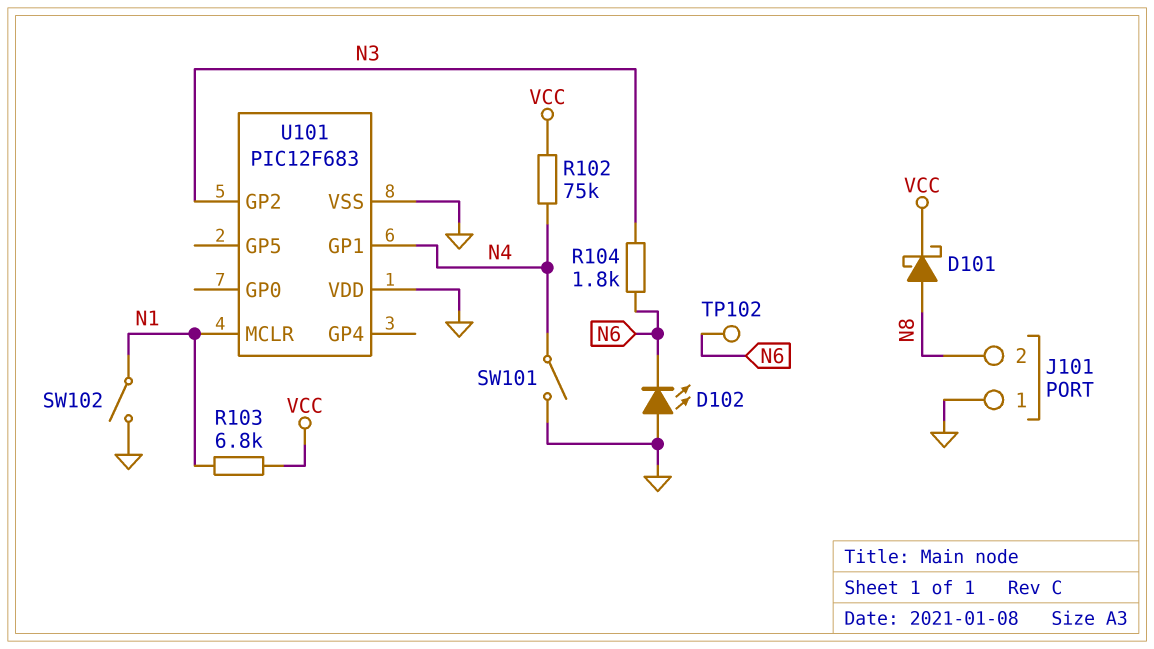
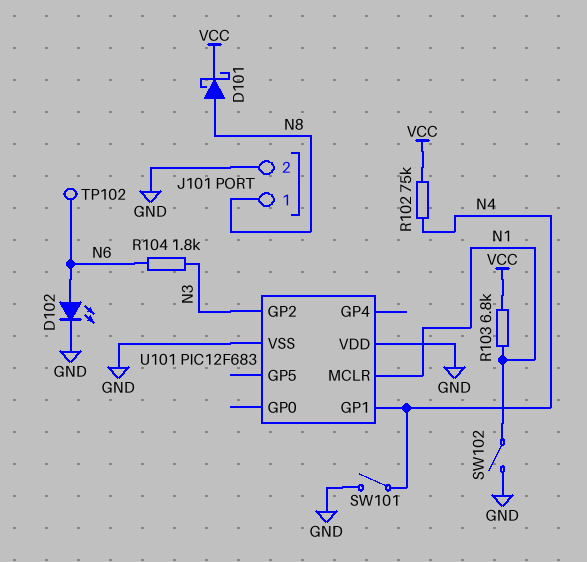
D102: LED (A GND, K N6) -> LED (A N6, K GND)
J101 pin 1: GND -> N8
J101 pin 2: N8 -> GND

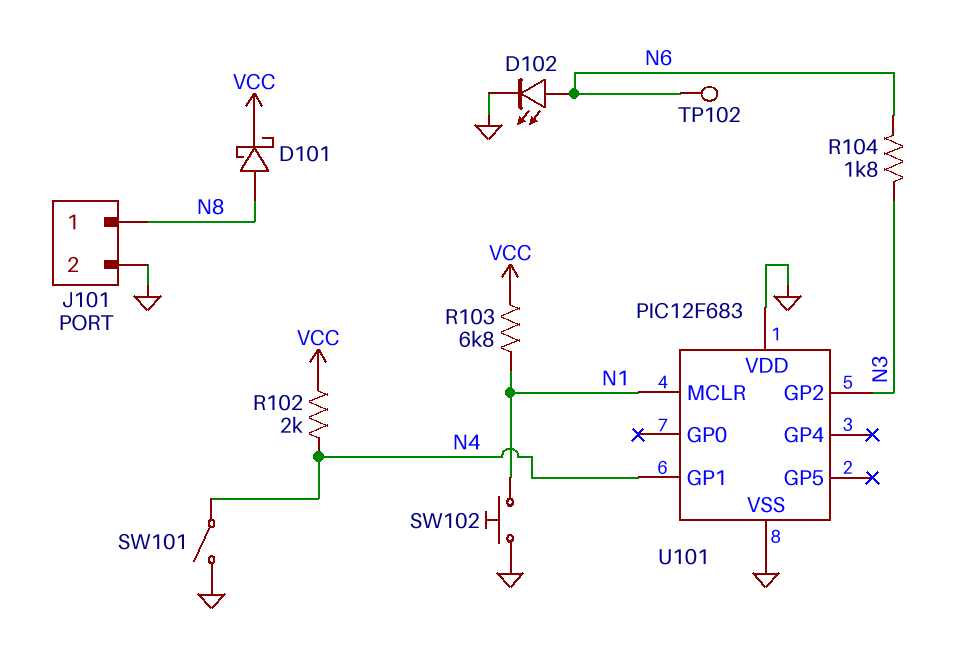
R102: 75k (N4, VCC) -> 2k (N4, VCC)
SW102: switch (GND, N1) -> button (GND, N1)

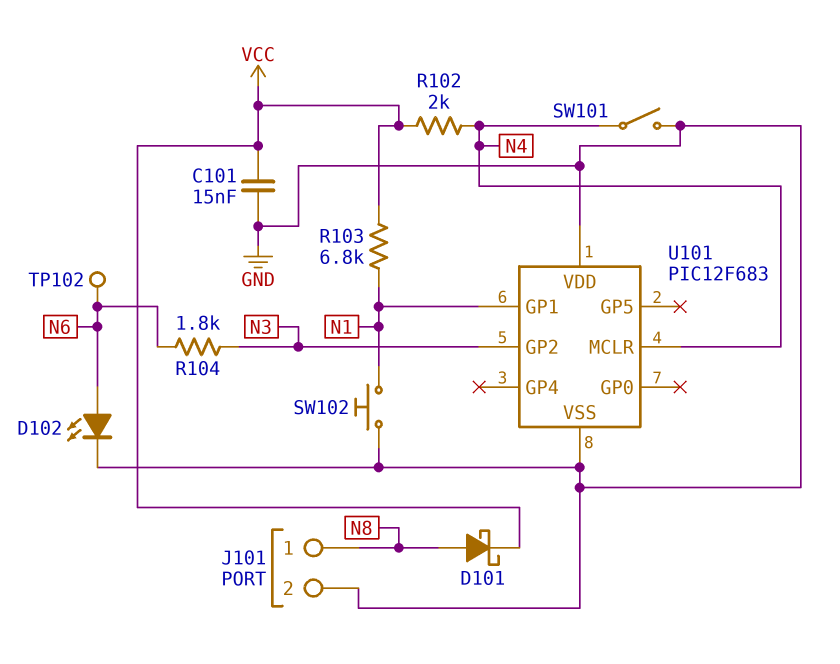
C101: none -> 15nF (GND, VCC)
U101 pin GP1: N4 -> N1
U101 pin MCLR: N1 -> N4

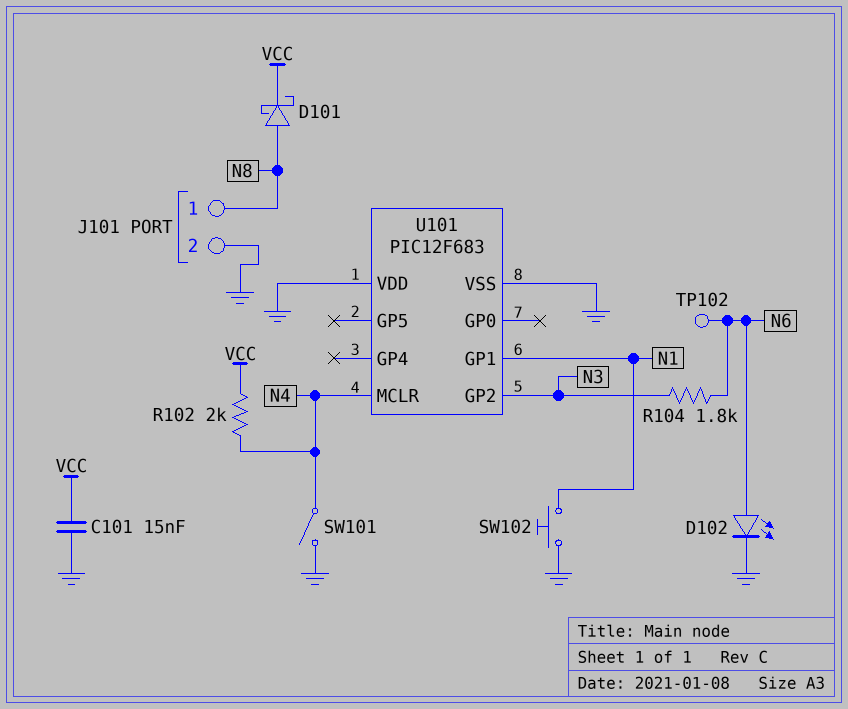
R103: 6.8k (N1, VCC) -> none

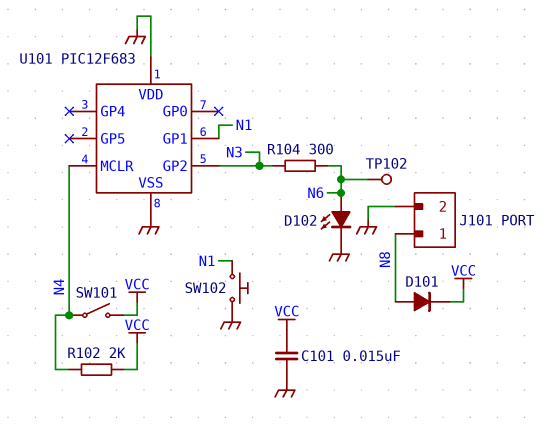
D101: schottky (A N8, K VCC) -> diode (A N8, K VCC)
R104: 1.8k (N3, N6) -> 300 (N3, N6)
SW101: switch (GND, N4) -> switch (N4, VCC)

